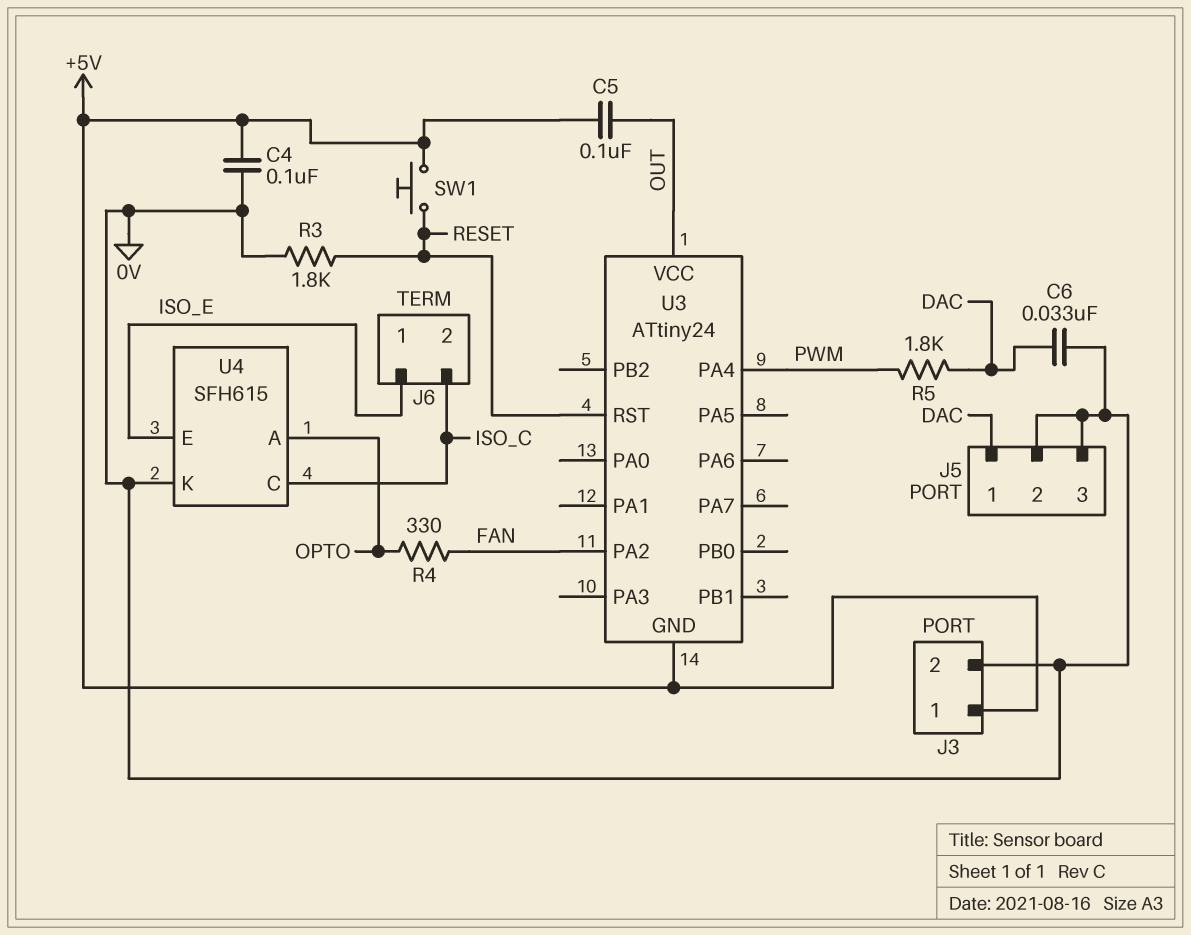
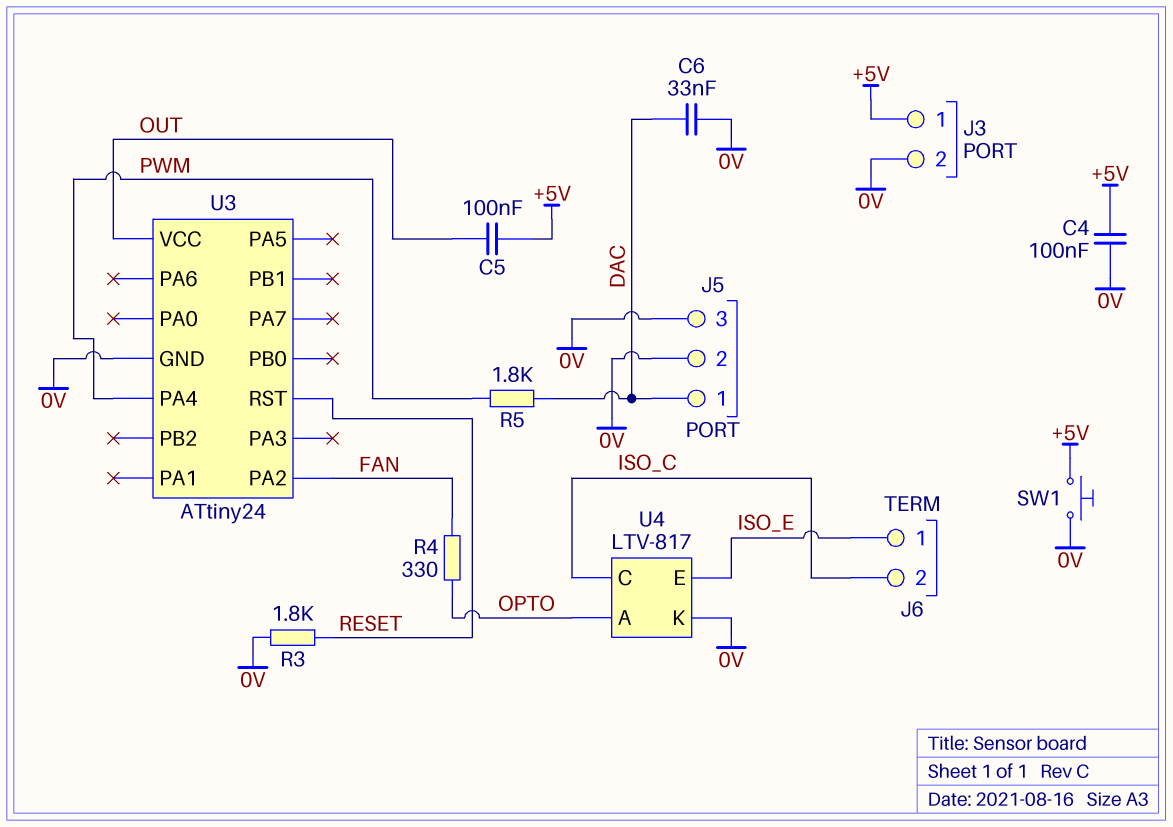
SW1: button (+5V, RESET) -> button (+5V, 0V)
U3 pin GND: +5V -> 0V
U4: SFH615 -> LTV-817

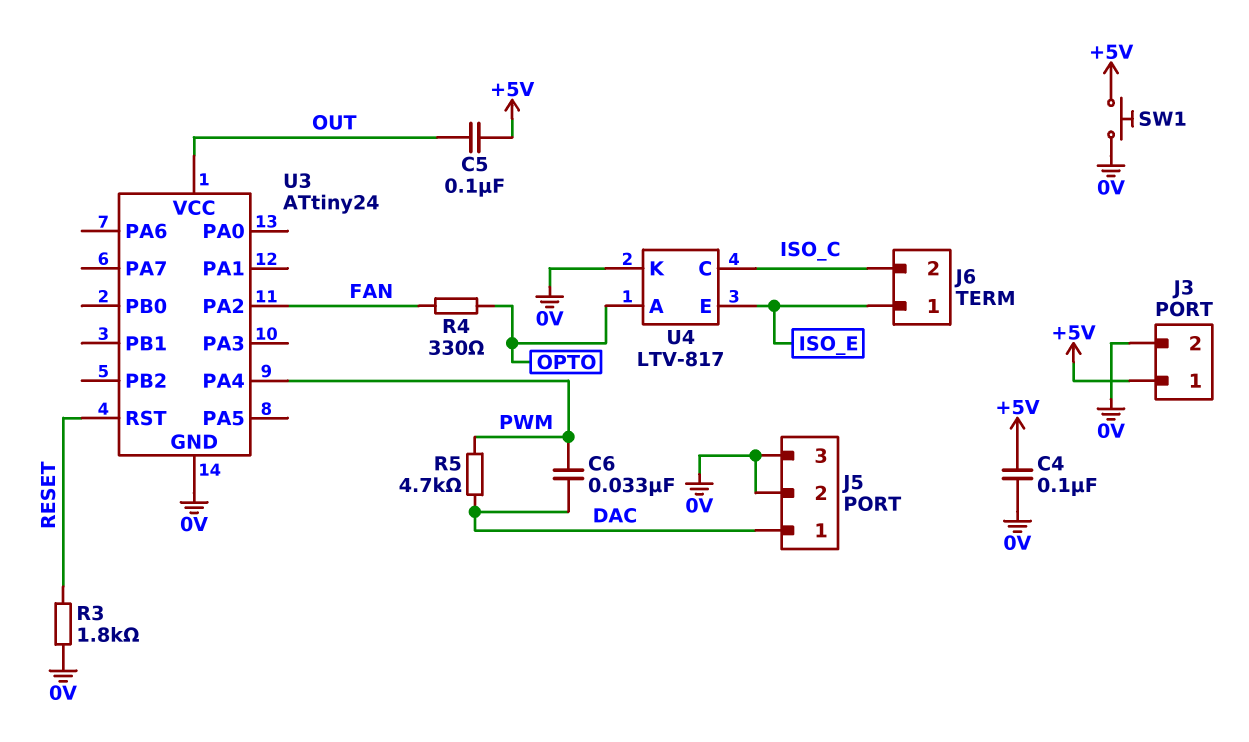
C6: 33nF (0V, DAC) -> 33nF (DAC, PWM)
R5: 1.8k (DAC, PWM) -> 4.7k (DAC, PWM)

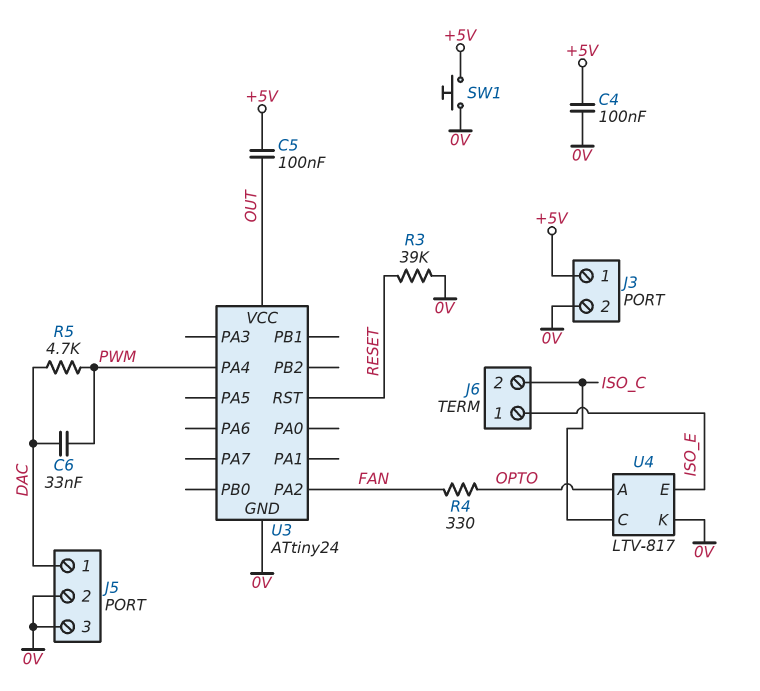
R3: 1.8k (0V, RESET) -> 39k (0V, RESET)

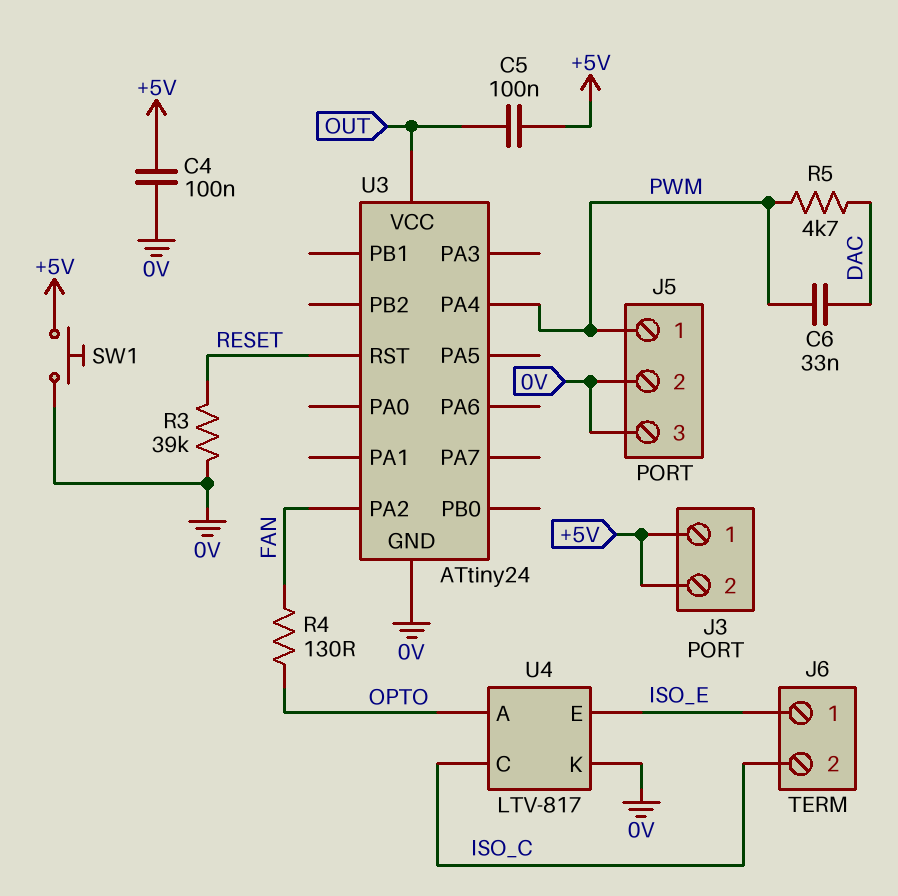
J3 pin 2: 0V -> +5V
J5 pin 1: DAC -> PWM
R4: 330 (FAN, OPTO) -> 130 (FAN, OPTO)

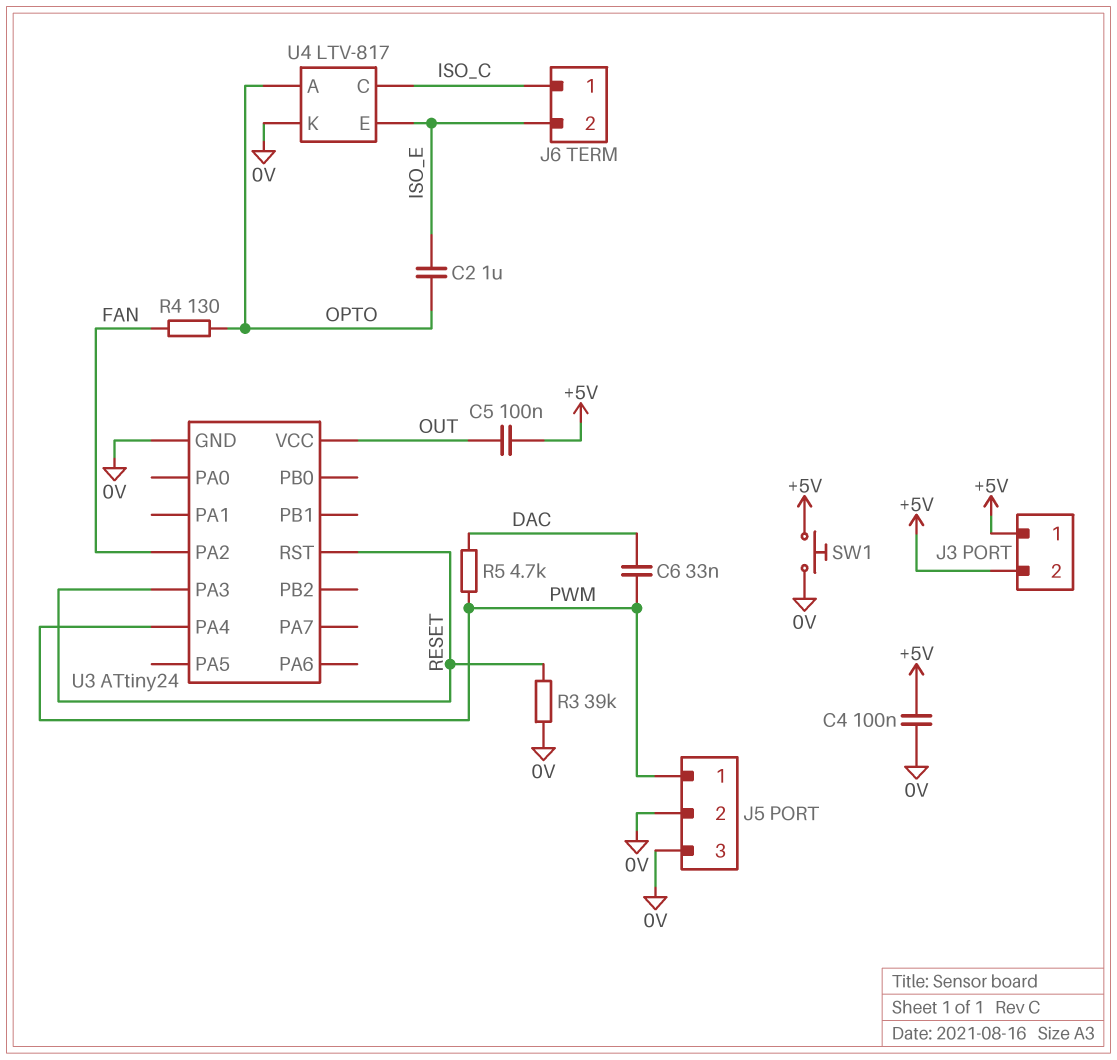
C2: none -> 1uF (ISO_E, OPTO)
J6 pin 1: ISO_E -> ISO_C
J6 pin 2: ISO_C -> ISO_E
U3 pin PA3: none -> RESET

